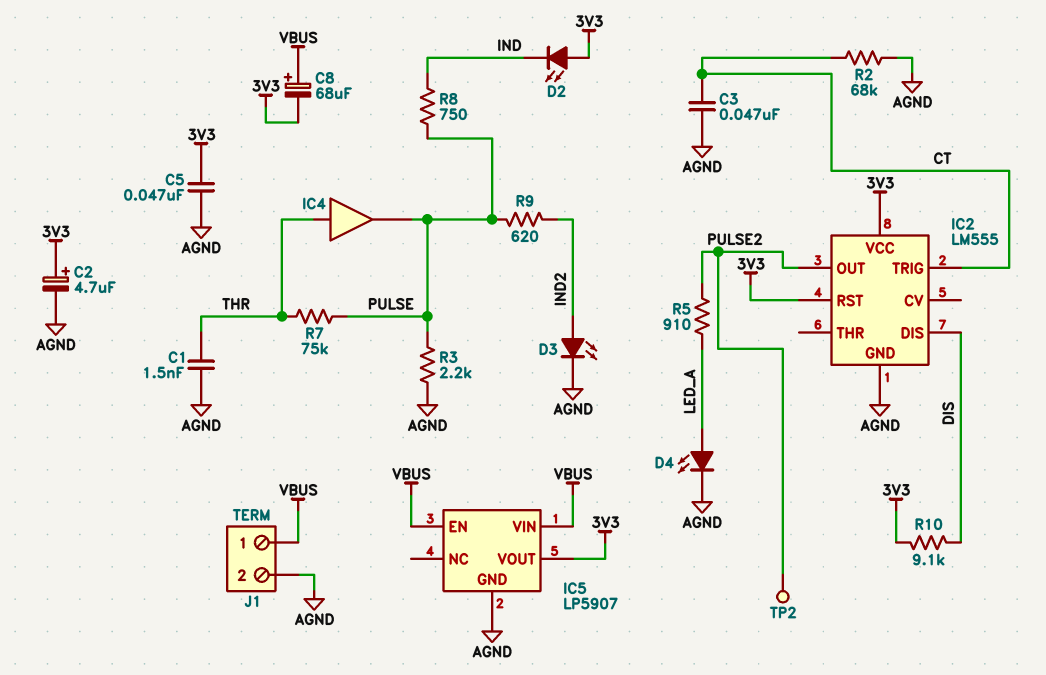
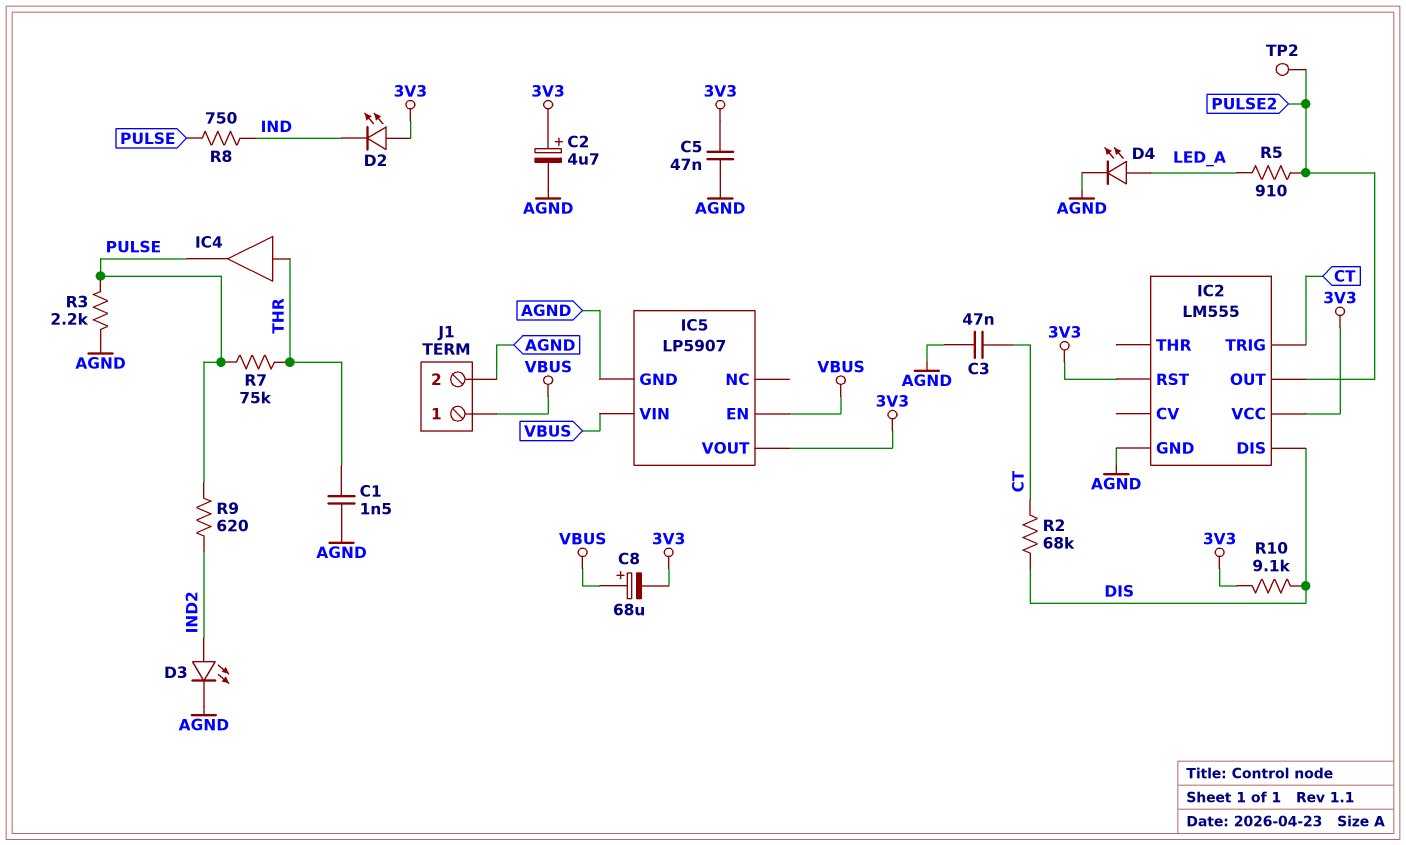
R2: 68k (AGND, CT) -> 68k (CT, DIS)

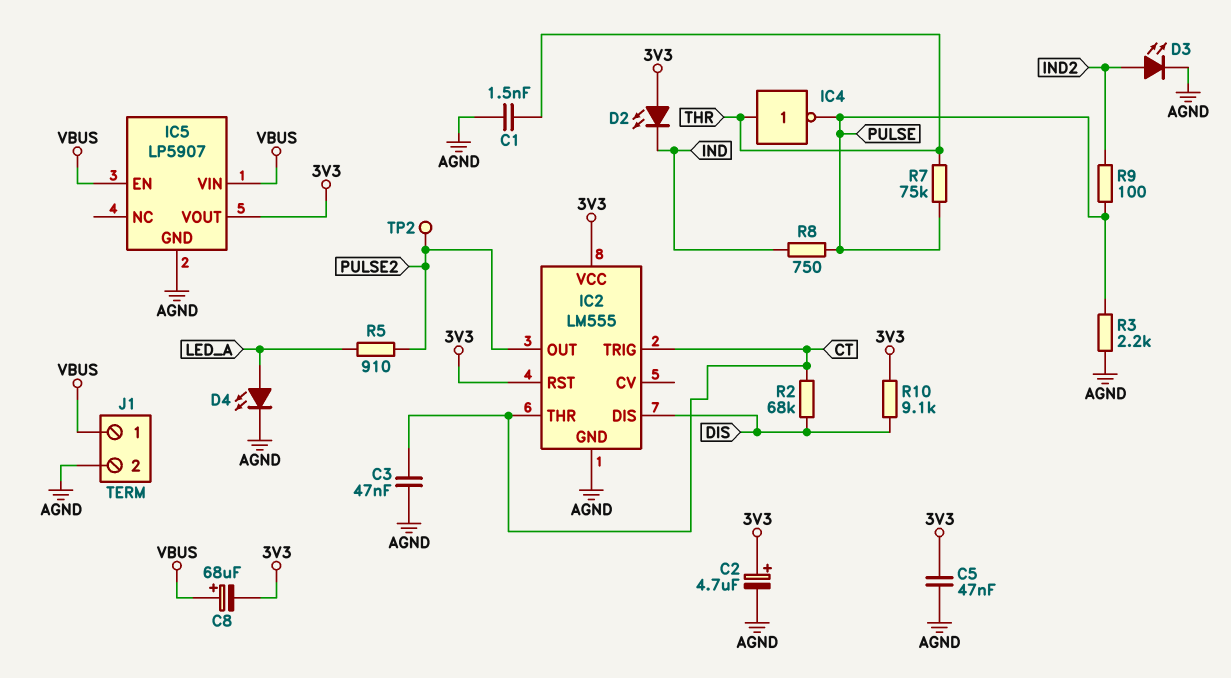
IC2 pin THR: none -> CT
IC4: buffer (in THR, out PULSE) -> NOT (in THR, out PULSE)
R9: 620 (IND2, PULSE) -> 100 (IND2, PULSE)

